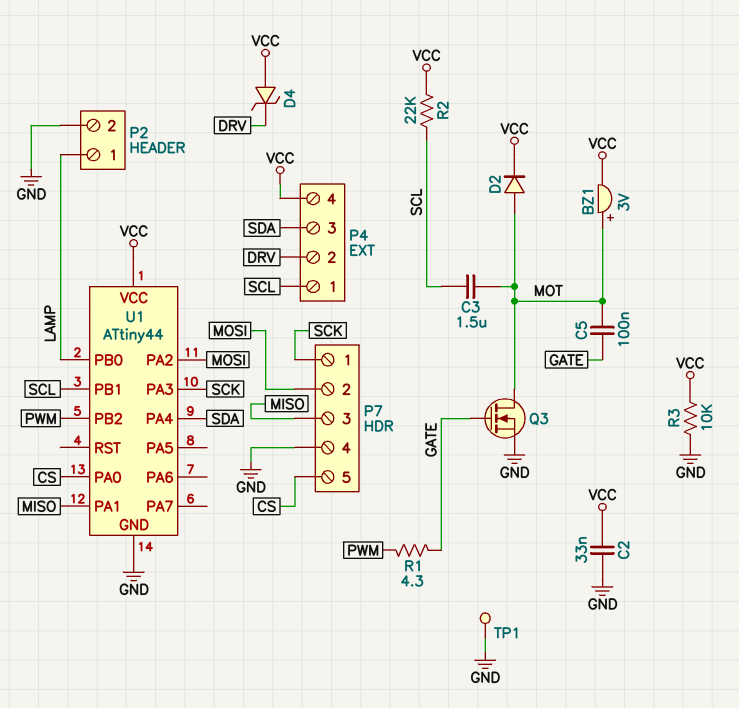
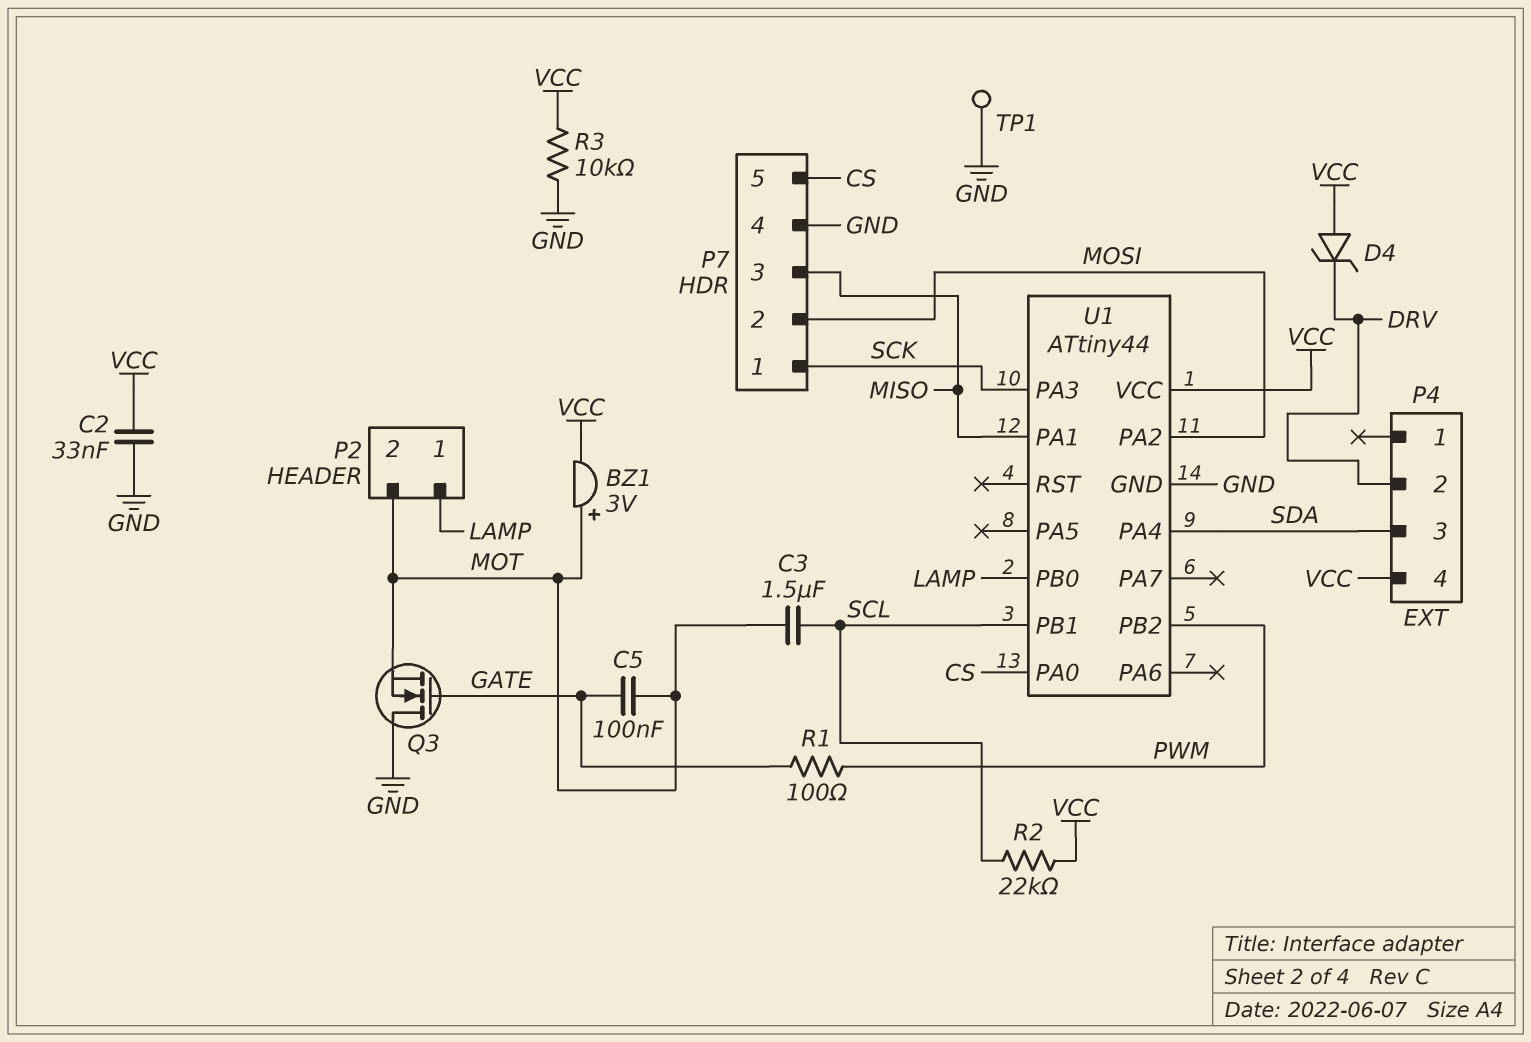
D2: diode (A MOT, K VCC) -> none
P2 pin 2: GND -> MOT
P4 pin 1: SCL -> none
Q3: NMOS (G GATE, D MOT, S GND) -> NMOS (G GATE, D GND, S MOT)
R1: 4.3 (GATE, PWM) -> 100 (GATE, PWM)

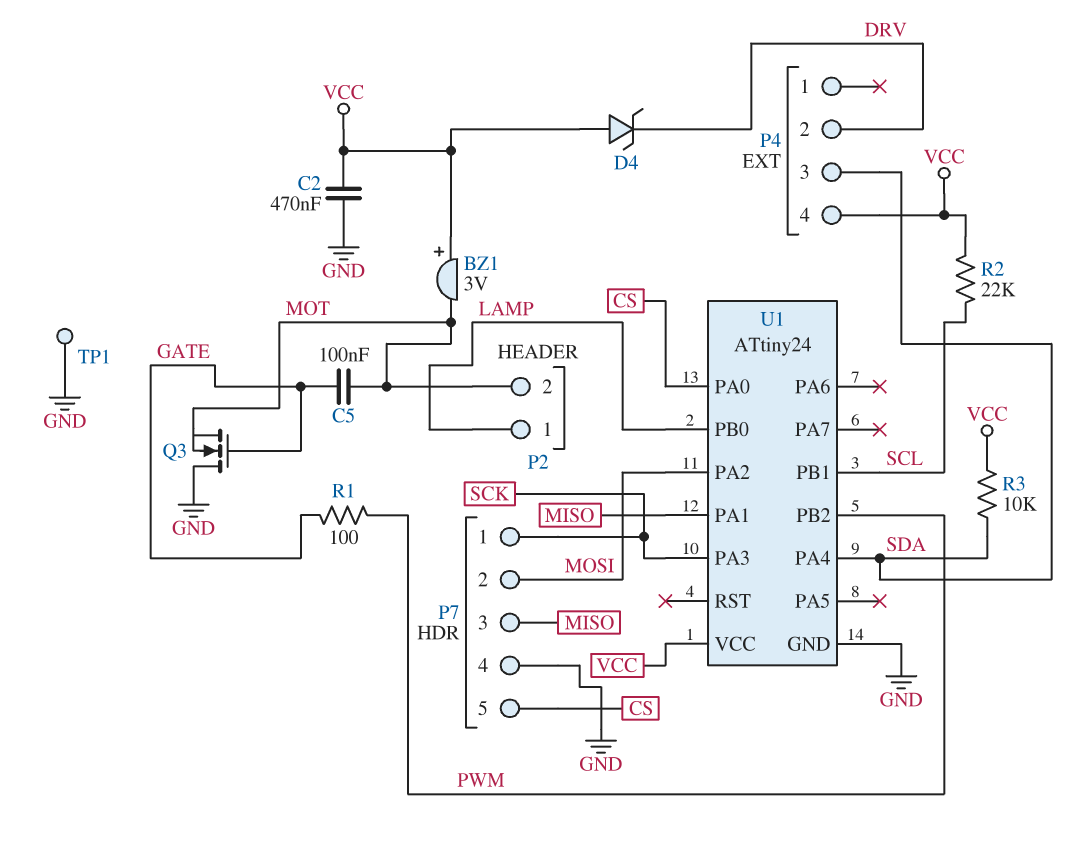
BZ1: buzzer 3V (plus MOT, minus VCC) -> buzzer 3V (plus VCC, minus MOT)
C2: 33nF (GND, VCC) -> 470nF (GND, VCC)
C3: 1.5uF (MOT, SCL) -> none
R3: 10k (GND, VCC) -> 10k (SDA, VCC)
U1: ATtiny44 -> ATtiny24

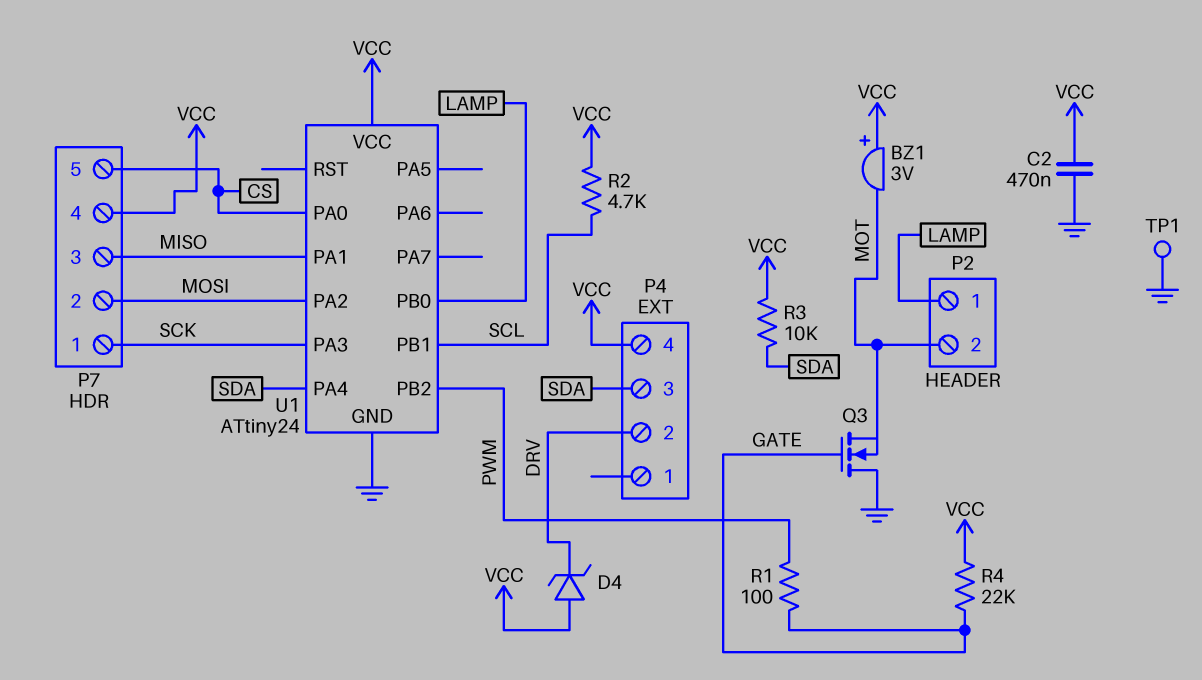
C5: 100nF (GATE, MOT) -> none
P7 pin 4: GND -> VCC
R2: 22k (SCL, VCC) -> 4.7k (SCL, VCC)
R4: none -> 22k (GATE, VCC)

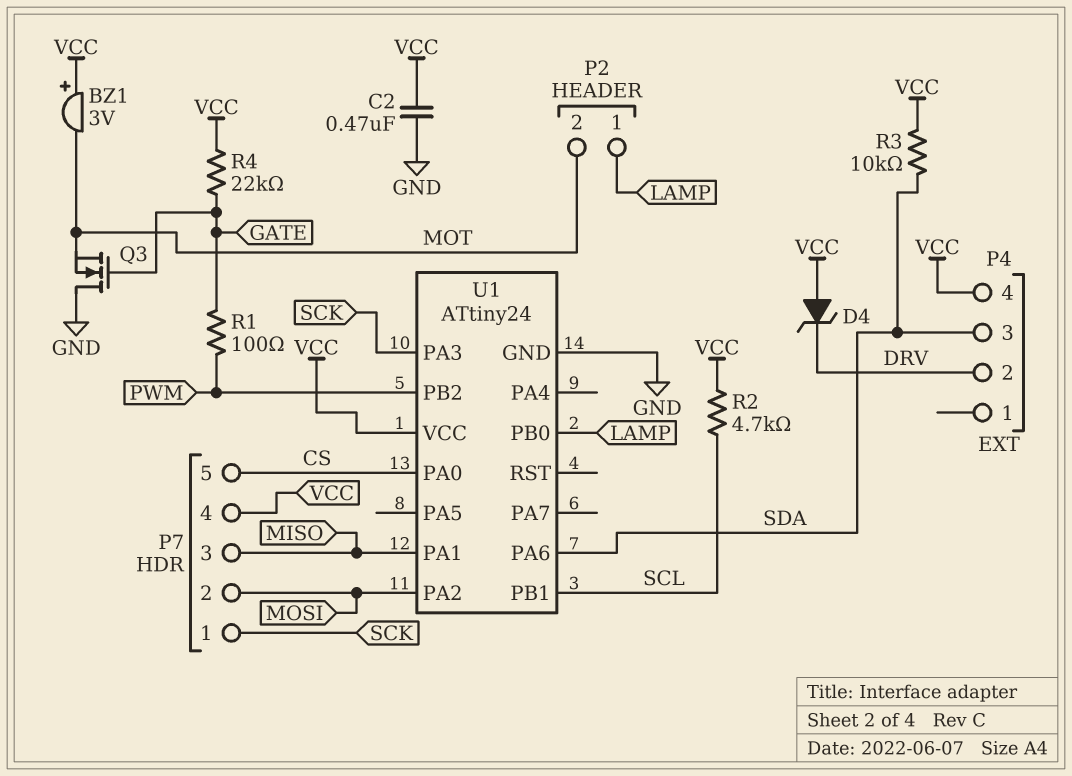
TP1: test point (GND) -> none
U1 pin PA4: SDA -> none
U1 pin PA6: none -> SDA

